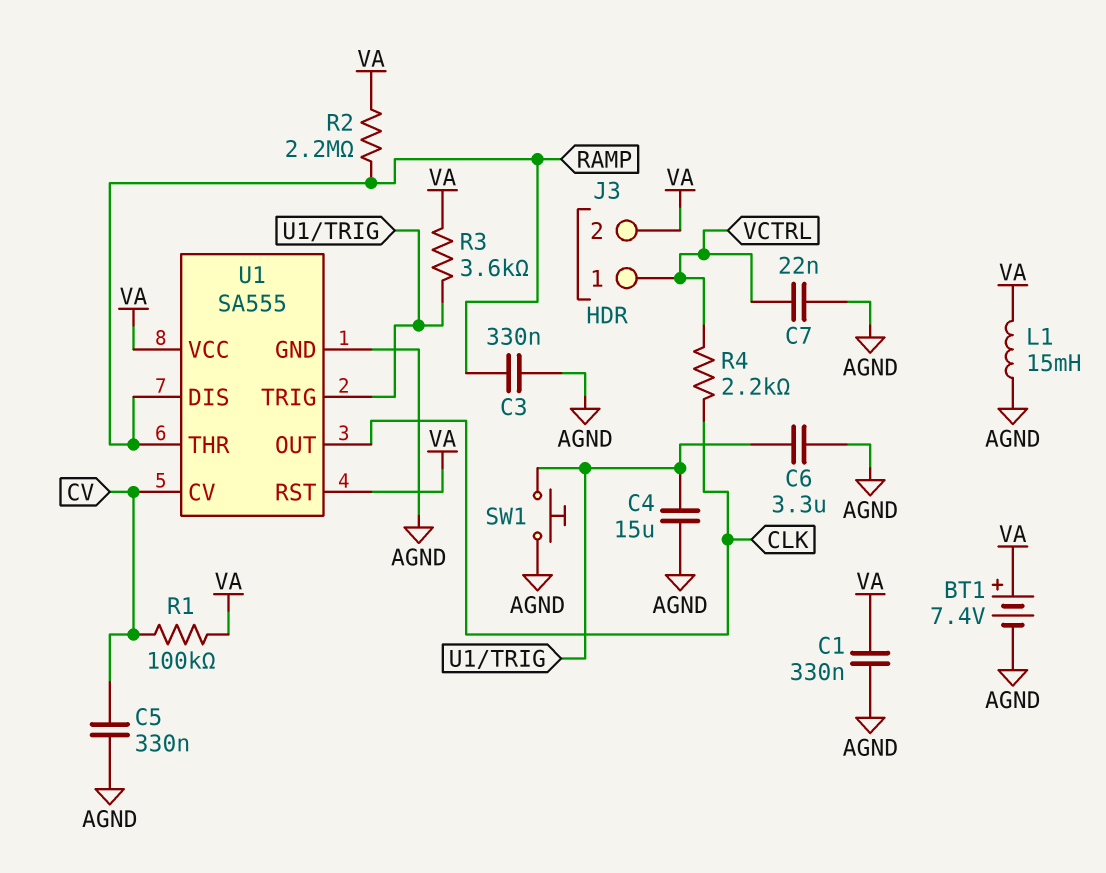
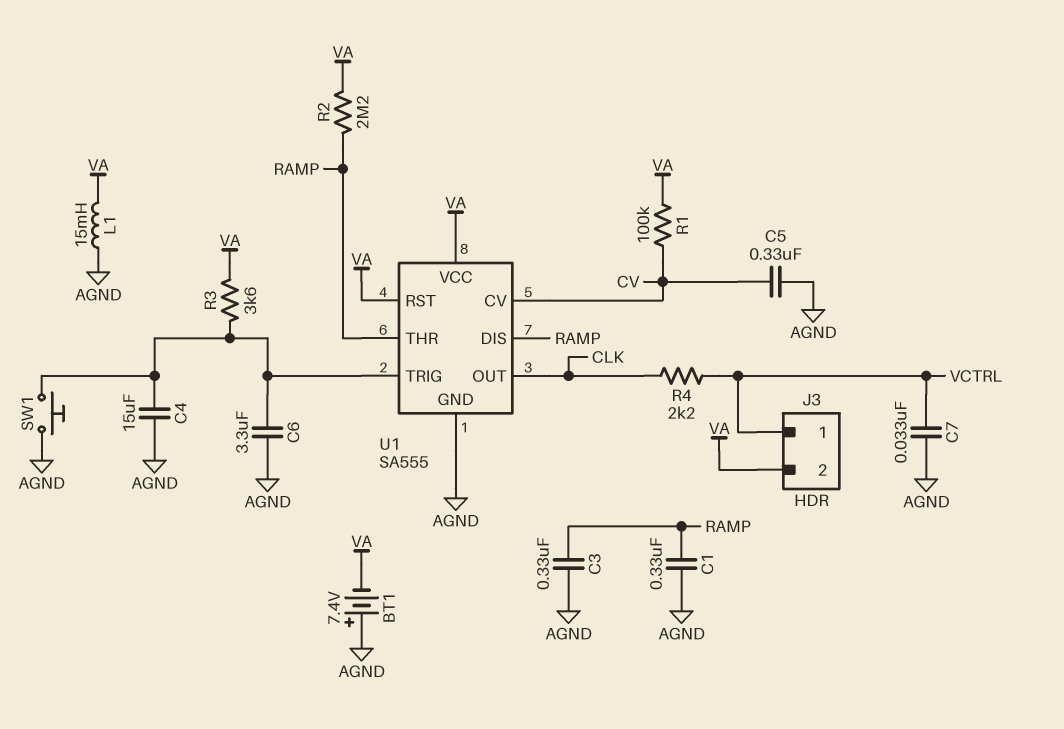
BT1: 7.4V (plus VA, minus AGND) -> 7.4V (plus AGND, minus VA)
C1: 330nF (AGND, VA) -> 330nF (AGND, RAMP)
C7: 22nF (AGND, VCTRL) -> 33nF (AGND, VCTRL)

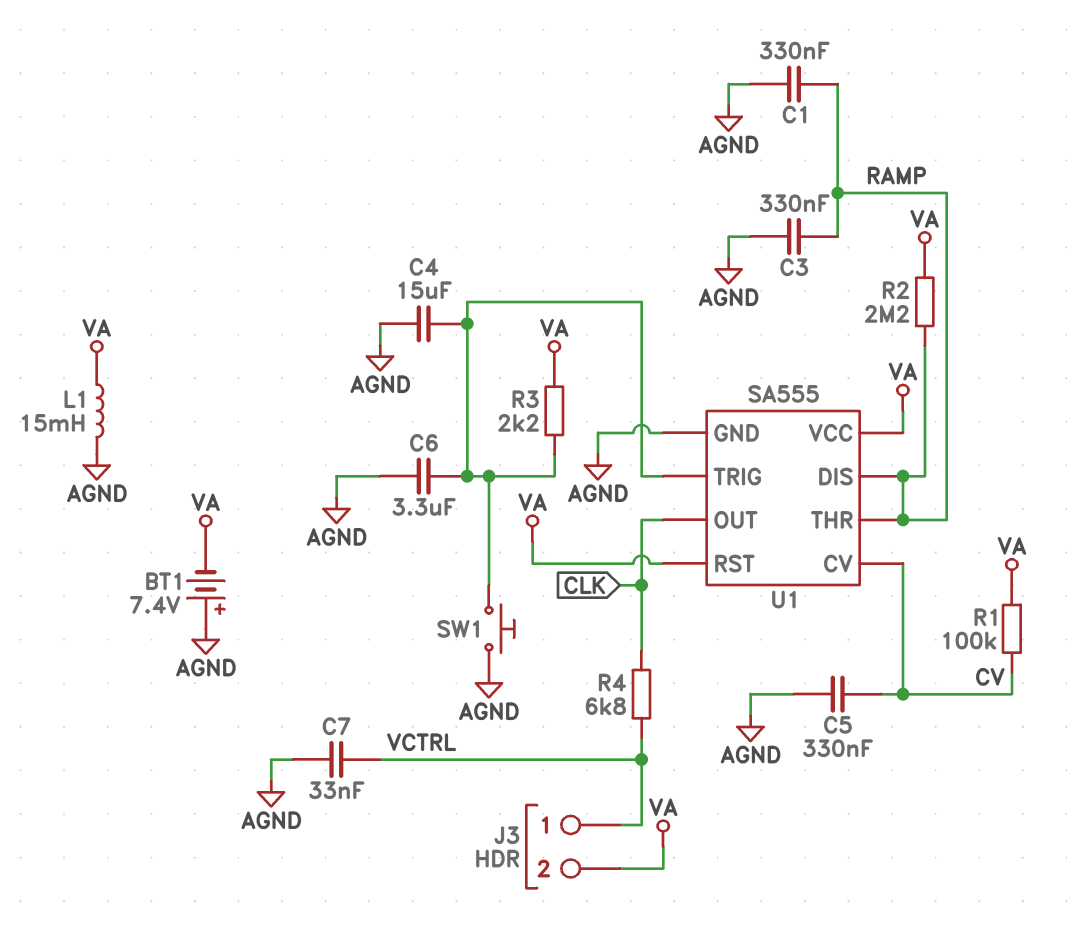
R3: 3.6k (U1/TRIG, VA) -> 2.2k (U1/TRIG, VA)
R4: 2.2k (CLK, VCTRL) -> 6.8k (CLK, VCTRL)

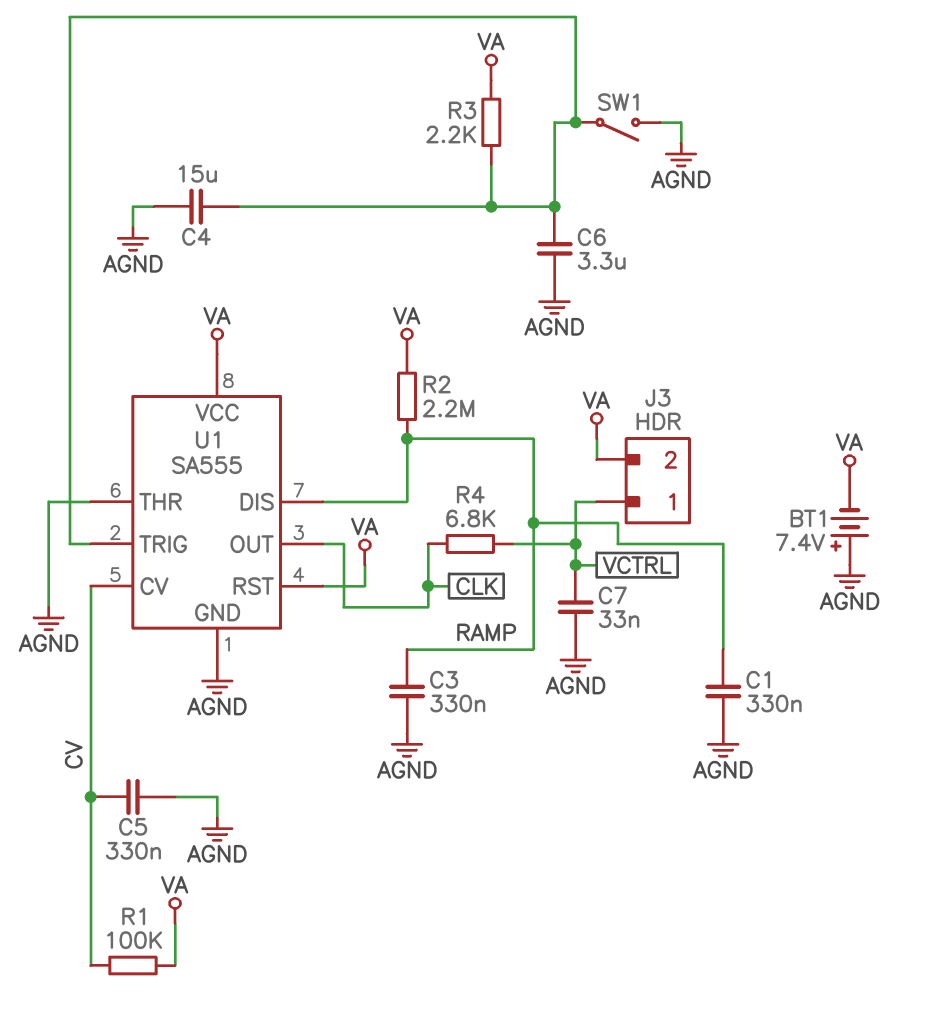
L1: 15mH (AGND, VA) -> none
SW1: button (AGND, U1/TRIG) -> switch (AGND, U1/TRIG)
U1 pin THR: RAMP -> AGND

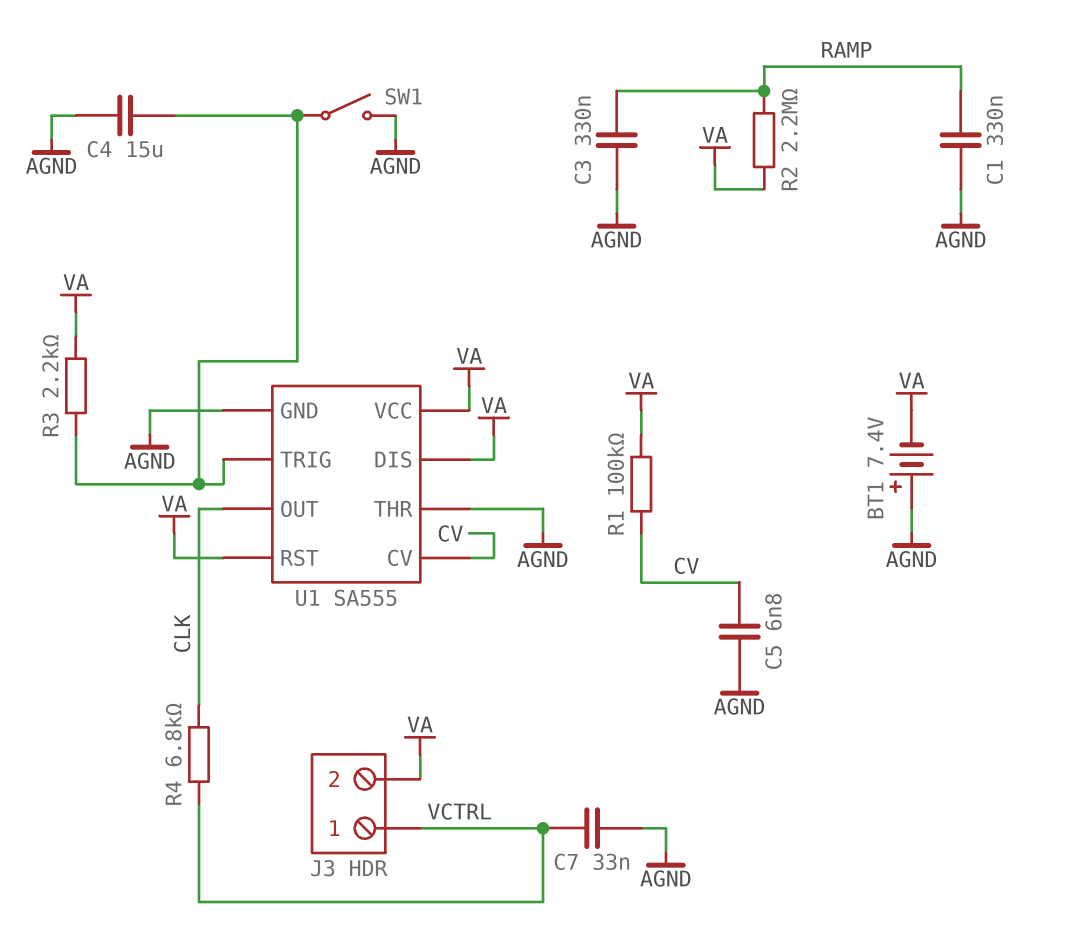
C5: 330nF (AGND, CV) -> 6.8nF (AGND, CV)
C6: 3.3uF (AGND, U1/TRIG) -> none
U1 pin DIS: RAMP -> VA

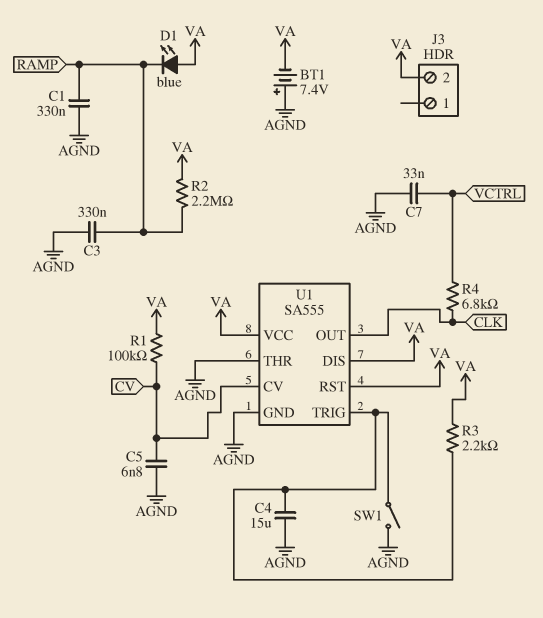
D1: none -> LED blue (A VA, K RAMP)
J3 pin 1: VCTRL -> none

